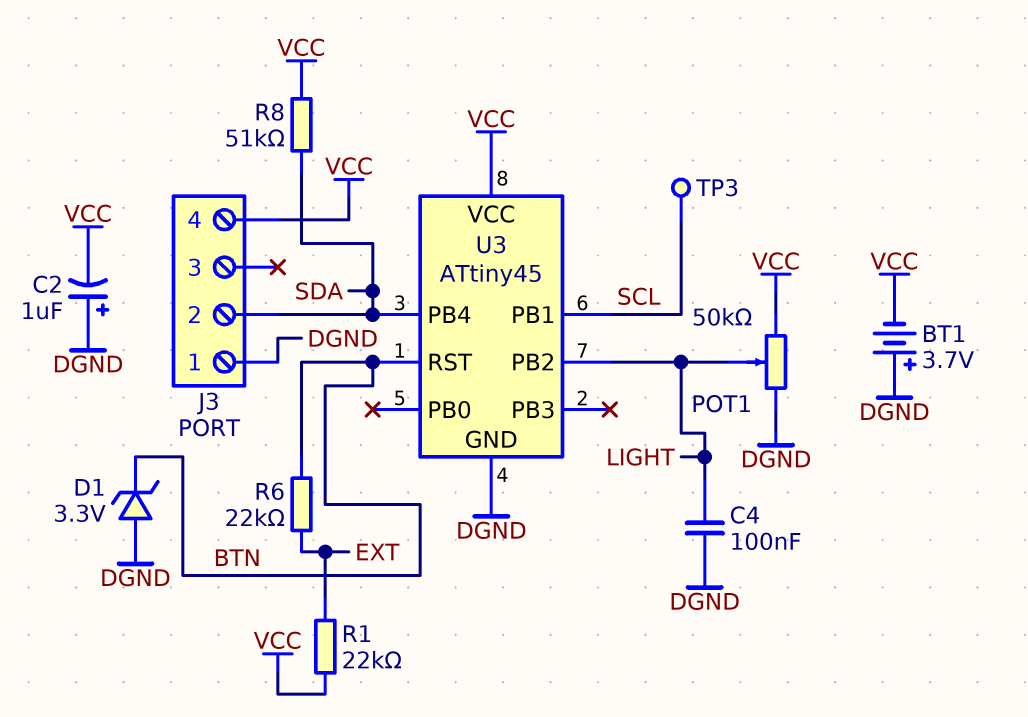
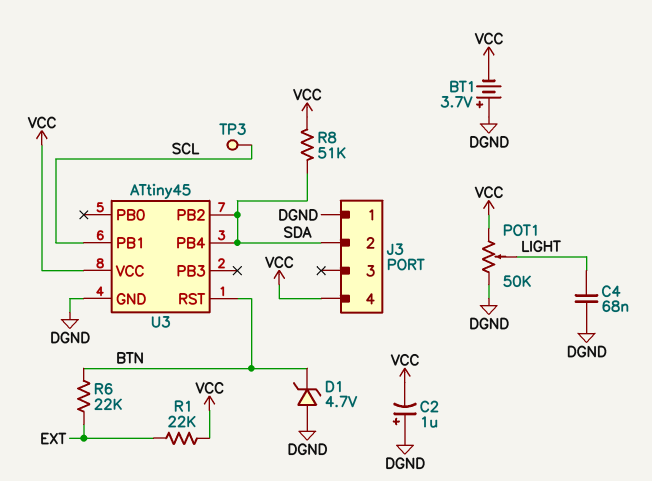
C4: 100nF (DGND, LIGHT) -> 68nF (DGND, LIGHT)
D1: zener 3.3V (A DGND, K BTN) -> zener 4.7V (A DGND, K BTN)
U3 pin PB2: LIGHT -> SDA

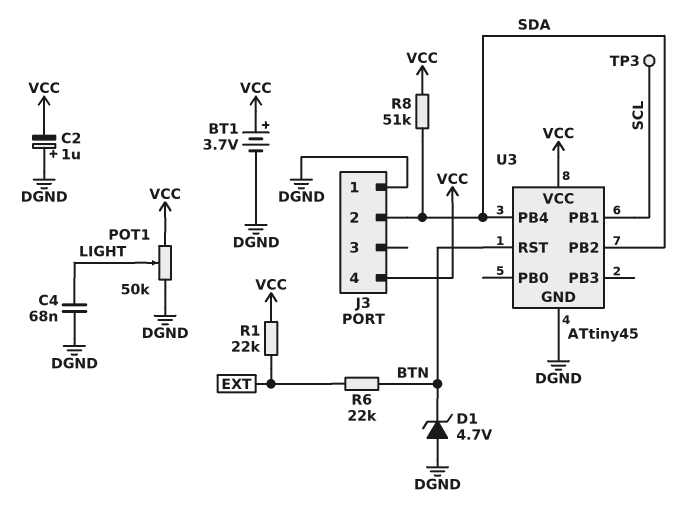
BT1: 3.7V (plus DGND, minus VCC) -> 3.7V (plus VCC, minus DGND)

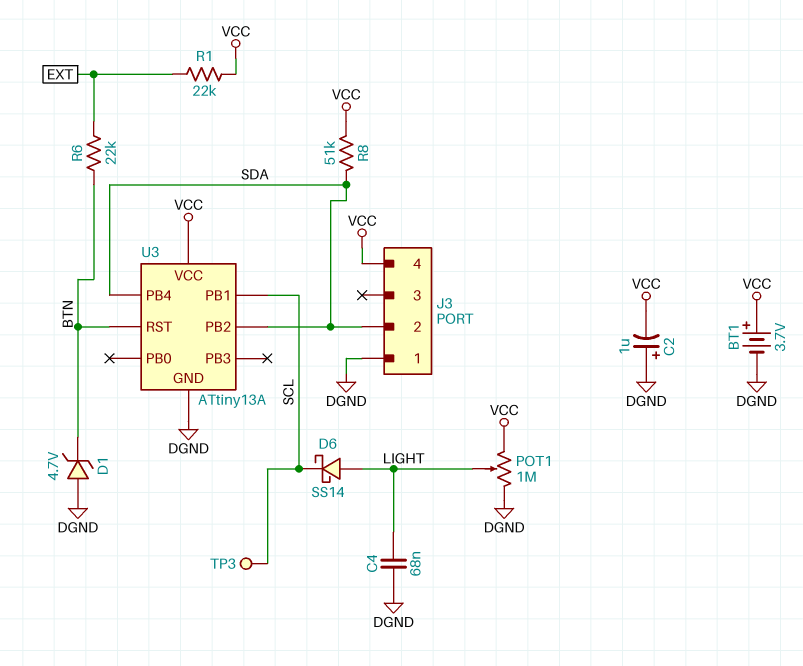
D6: none -> schottky SS14 (A LIGHT, K SCL)
POT1: 50k (DGND, VCC, wiper LIGHT) -> 1M (DGND, VCC, wiper LIGHT)
U3: ATtiny45 -> ATtiny13A

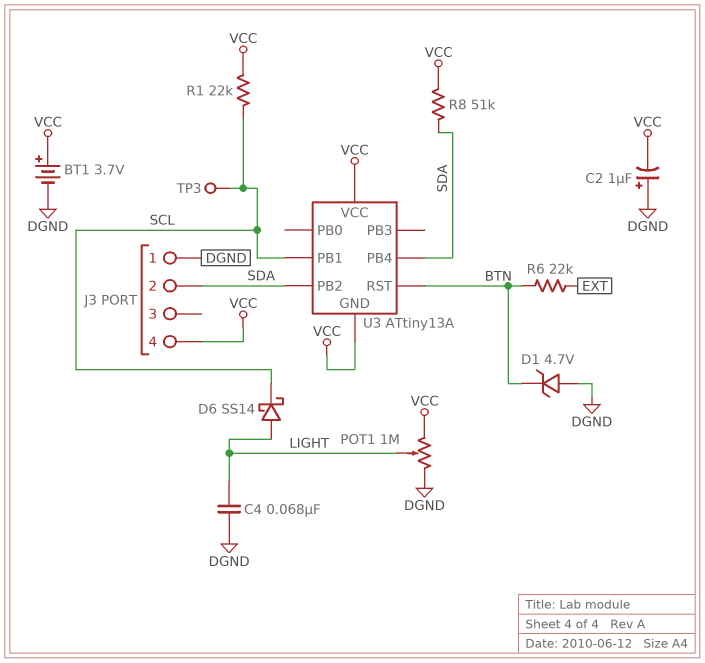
R1: 22k (EXT, VCC) -> 22k (SCL, VCC)
U3 pin GND: DGND -> VCC

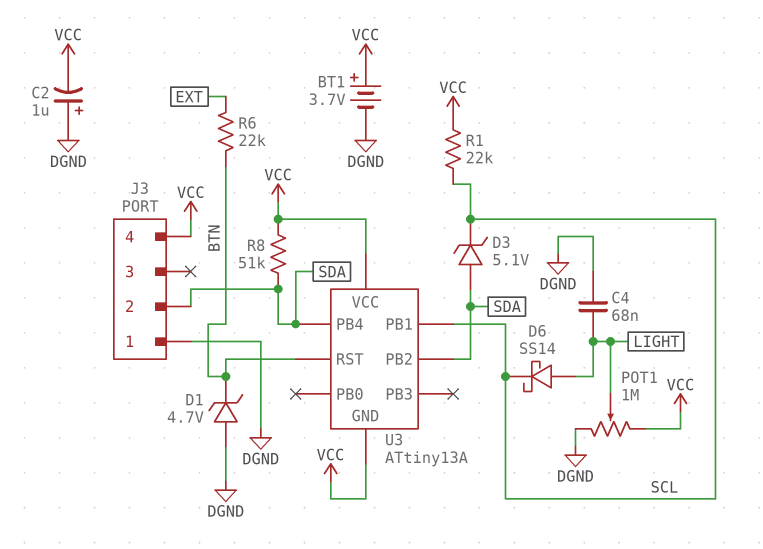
D3: none -> zener 5.1V (A SDA, K SCL)
TP3: test point (SCL) -> none

